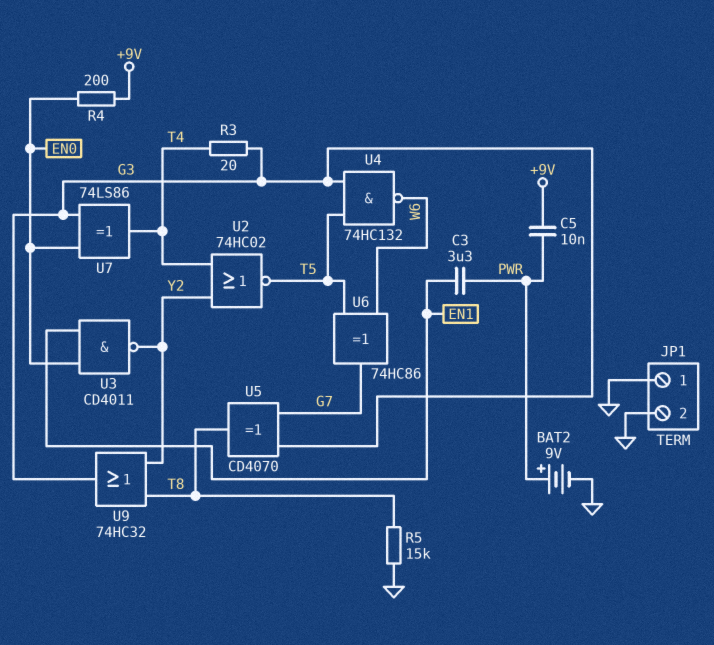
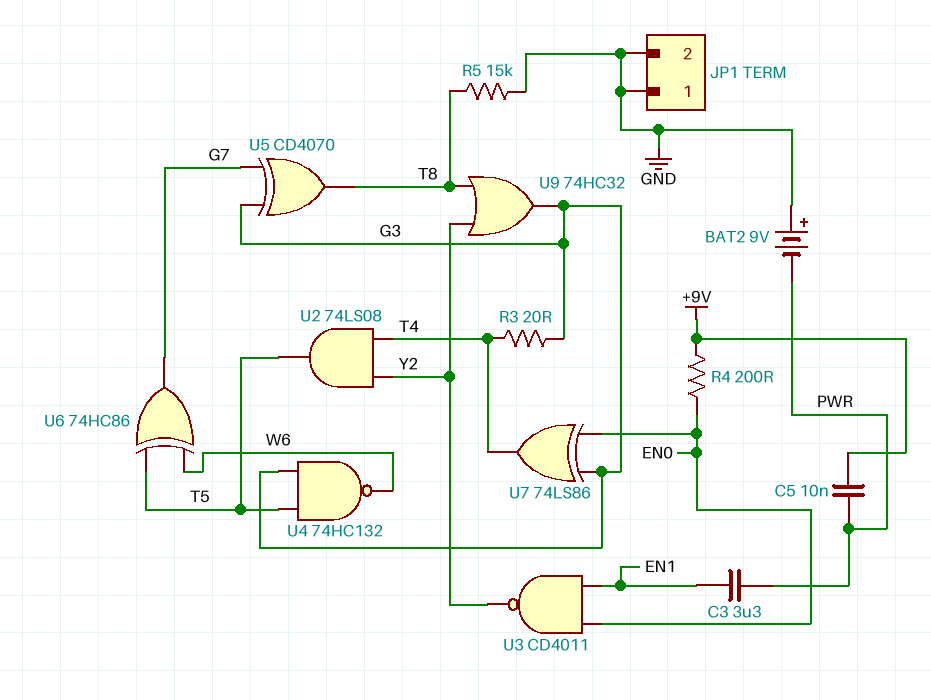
BAT2: 9V (plus PWR, minus GND) -> 9V (plus GND, minus PWR)
U2: NOR 74HC02 (in T4, in Y2, out T5) -> AND 74LS08 (in T4, in Y2, out T5)

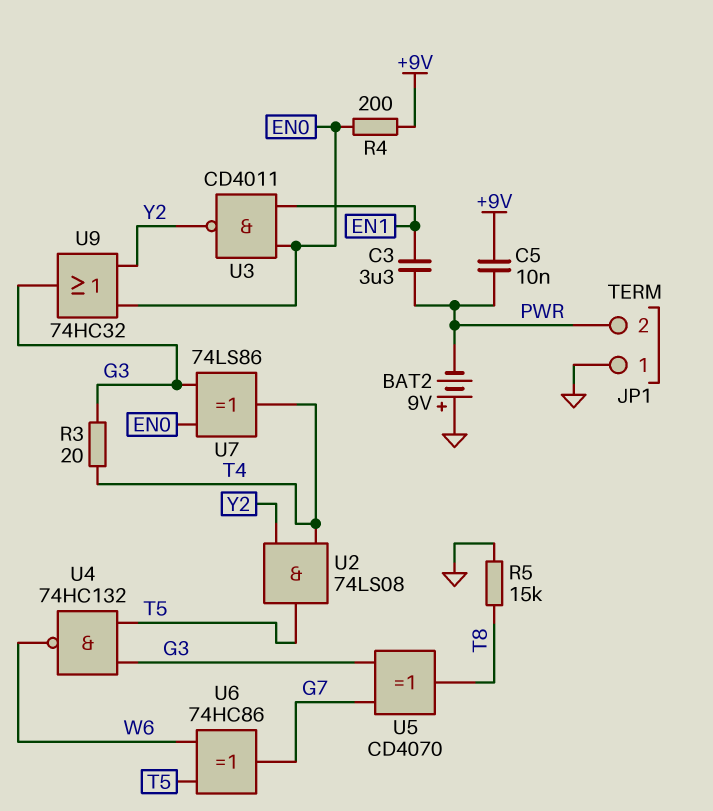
JP1 pin 2: GND -> PWR
U9: OR 74HC32 (in T8, in Y2, out G3) -> OR 74HC32 (in EN0, in Y2, out G3)

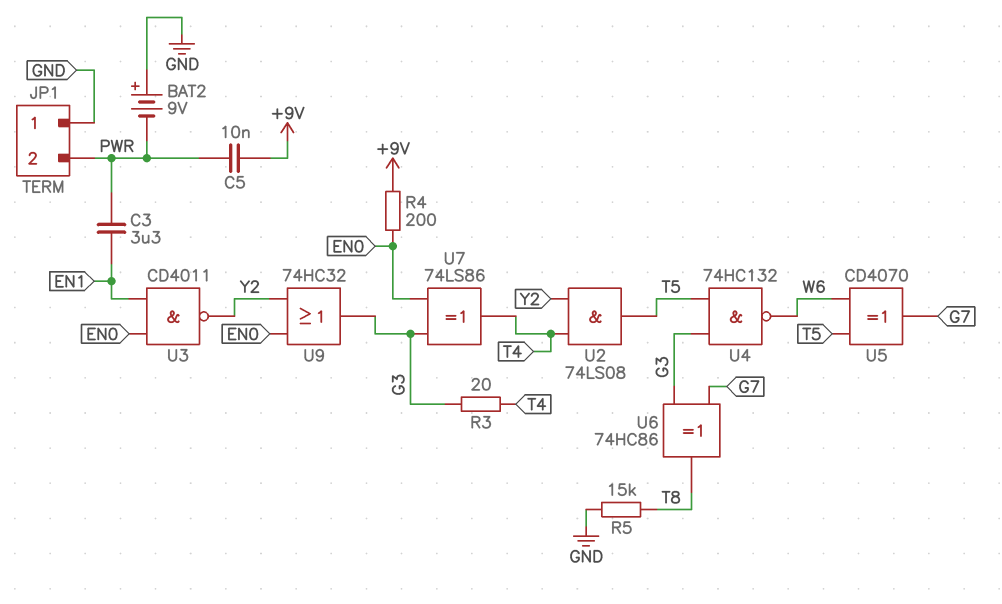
U5: XOR CD4070 (in G3, in G7, out T8) -> XOR CD4070 (in T5, in W6, out G7)
U6: XOR 74HC86 (in T5, in W6, out G7) -> XOR 74HC86 (in G3, in G7, out T8)

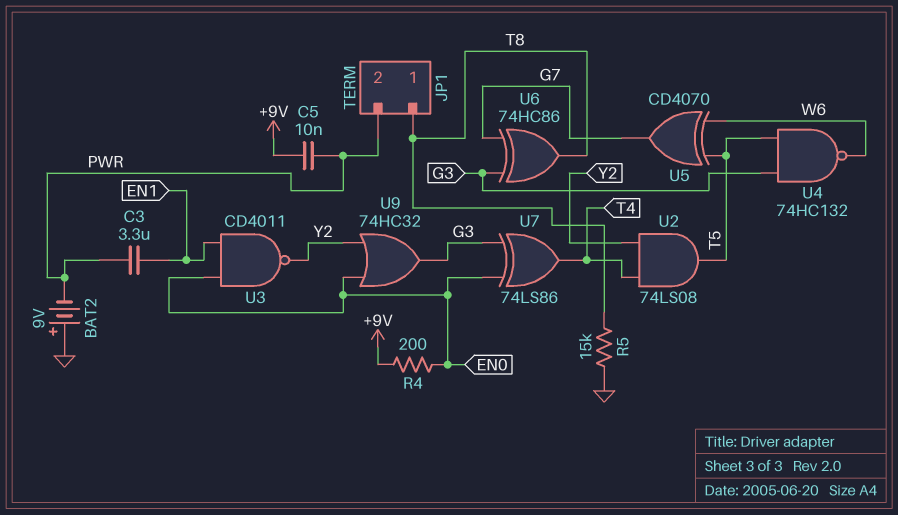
JP1 pin 1: GND -> T8
R3: 20 (G3, T4) -> none

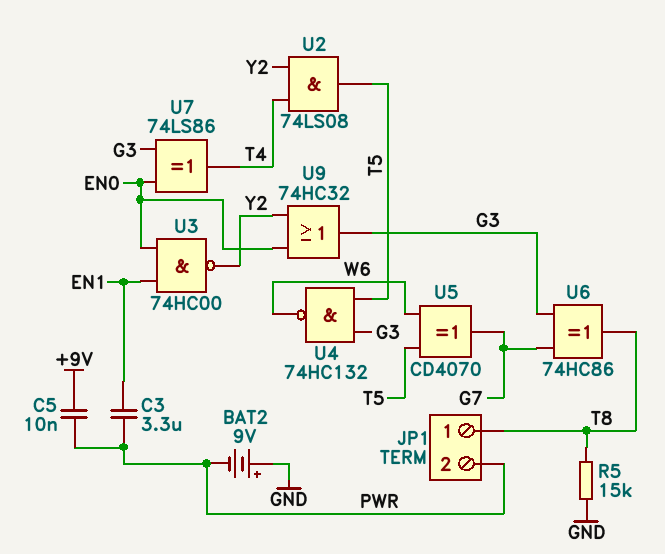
R4: 200 (+9V, EN0) -> none
U3: NAND CD4011 (in EN0, in EN1, out Y2) -> NAND 74HC00 (in EN0, in EN1, out Y2)

